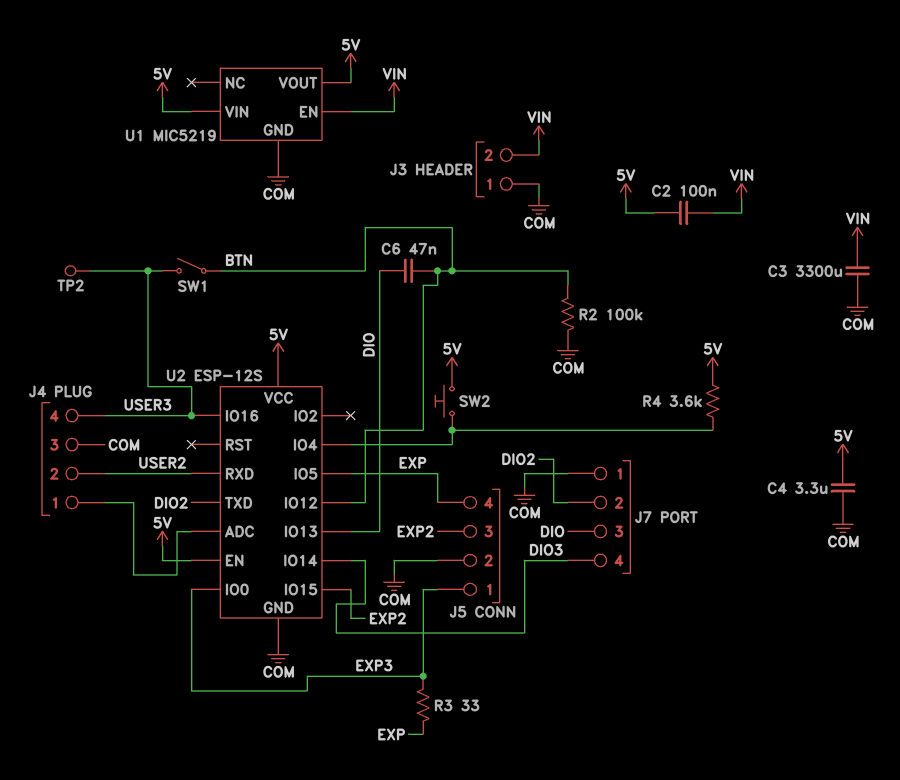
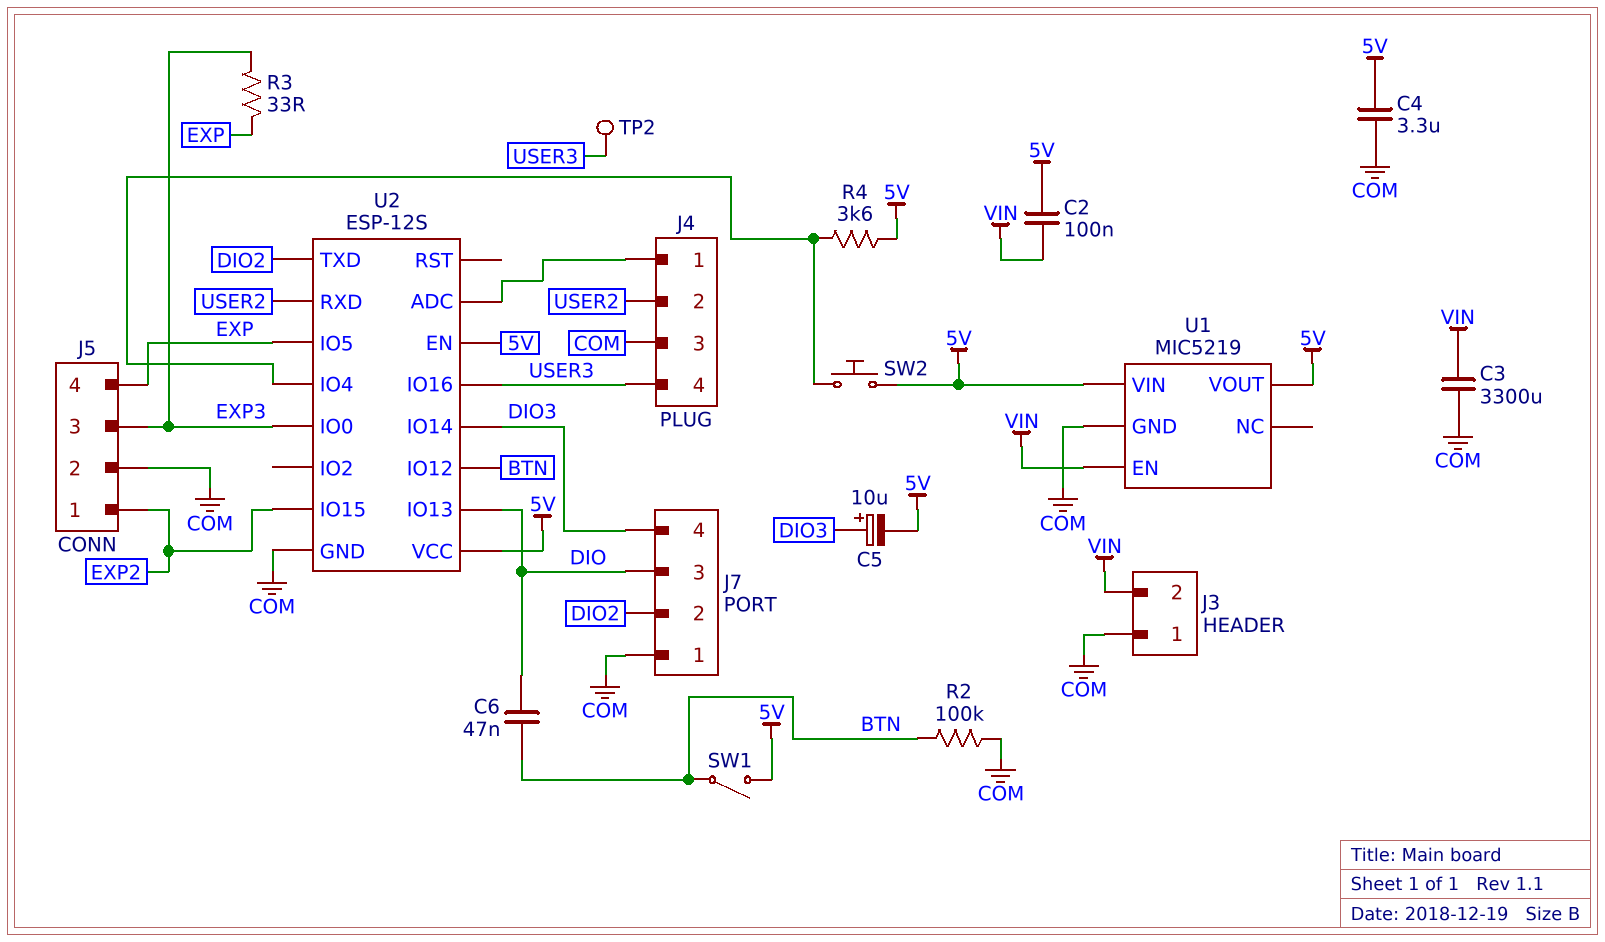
C5: none -> 10uF (plus DIO3, minus 5V)
J5 pin 1: EXP3 -> EXP2
J5 pin 3: EXP2 -> EXP3
SW1: switch (BTN, USER3) -> switch (5V, BTN)

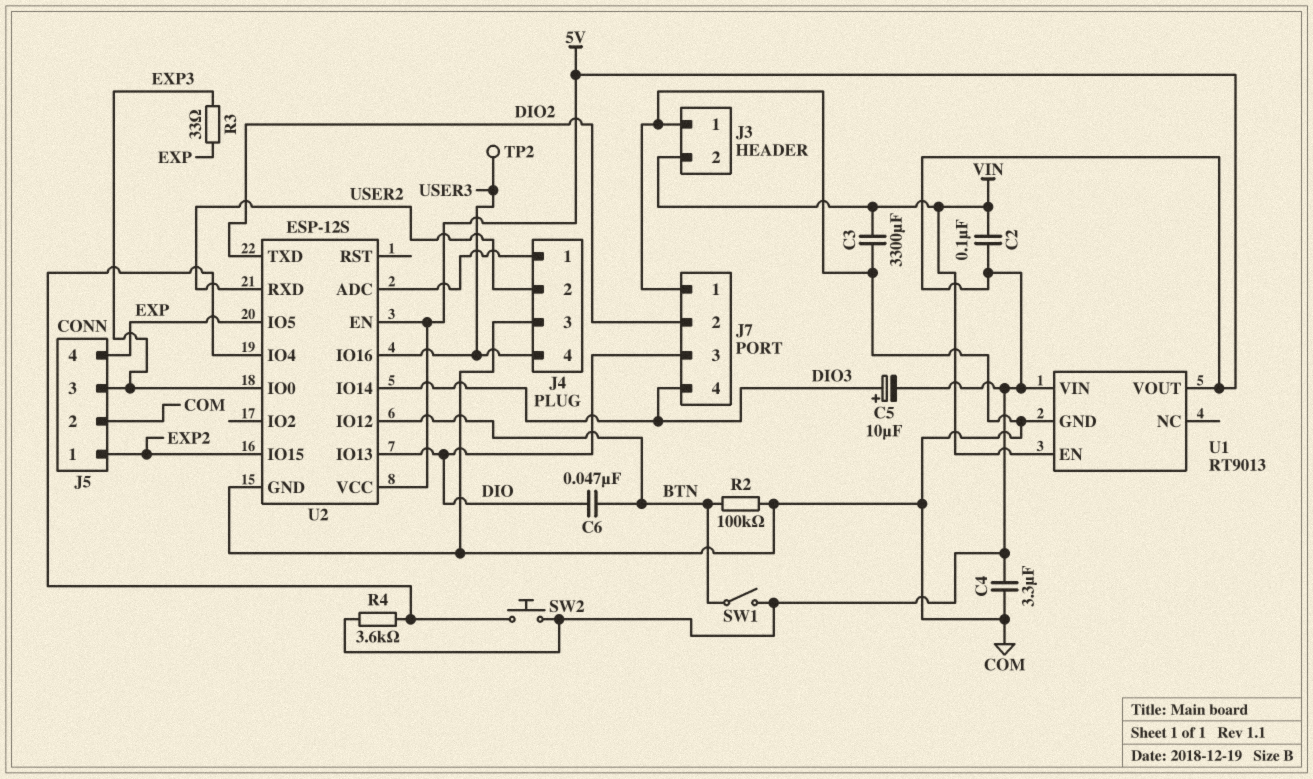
U1: MIC5219 -> RT9013

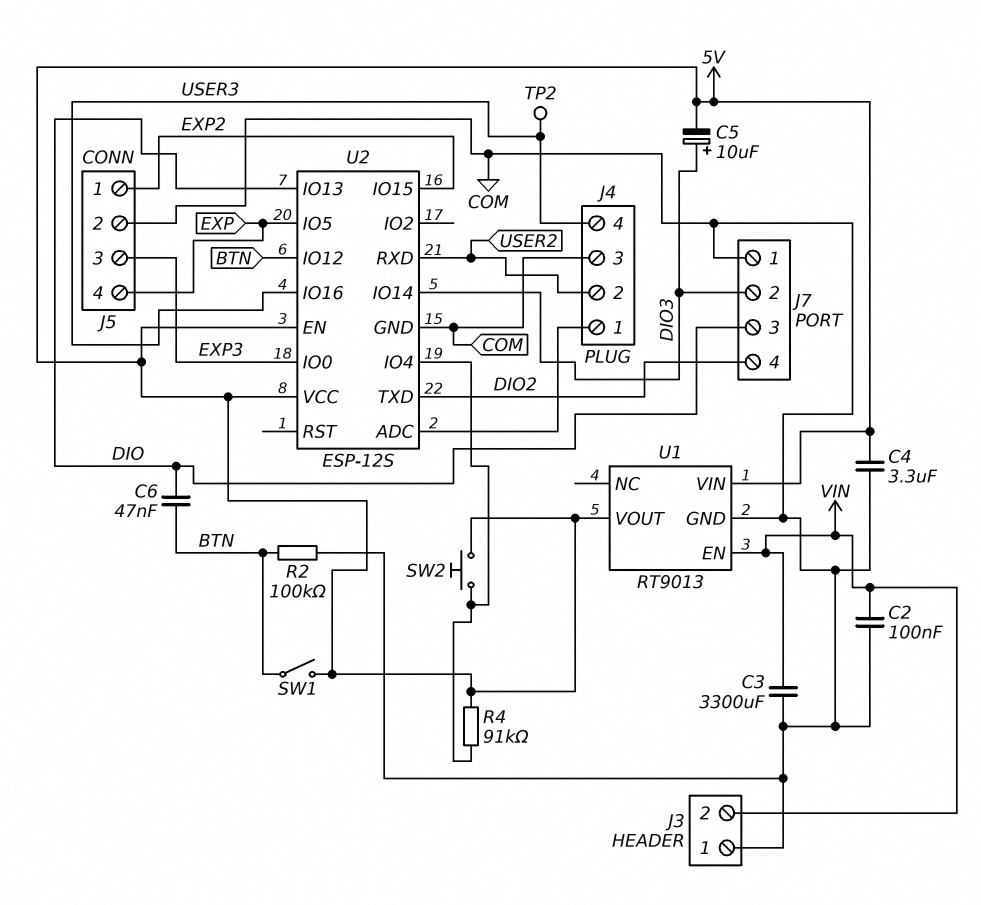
C2: 100nF (5V, VIN) -> 100nF (COM, VIN)
J7 pin 2: DIO2 -> DIO3
J7 pin 4: DIO3 -> DIO2
R3: 33 (EXP, EXP3) -> none
R4: 3.6k (5V, U2/IO4) -> 91k (5V, U2/IO4)

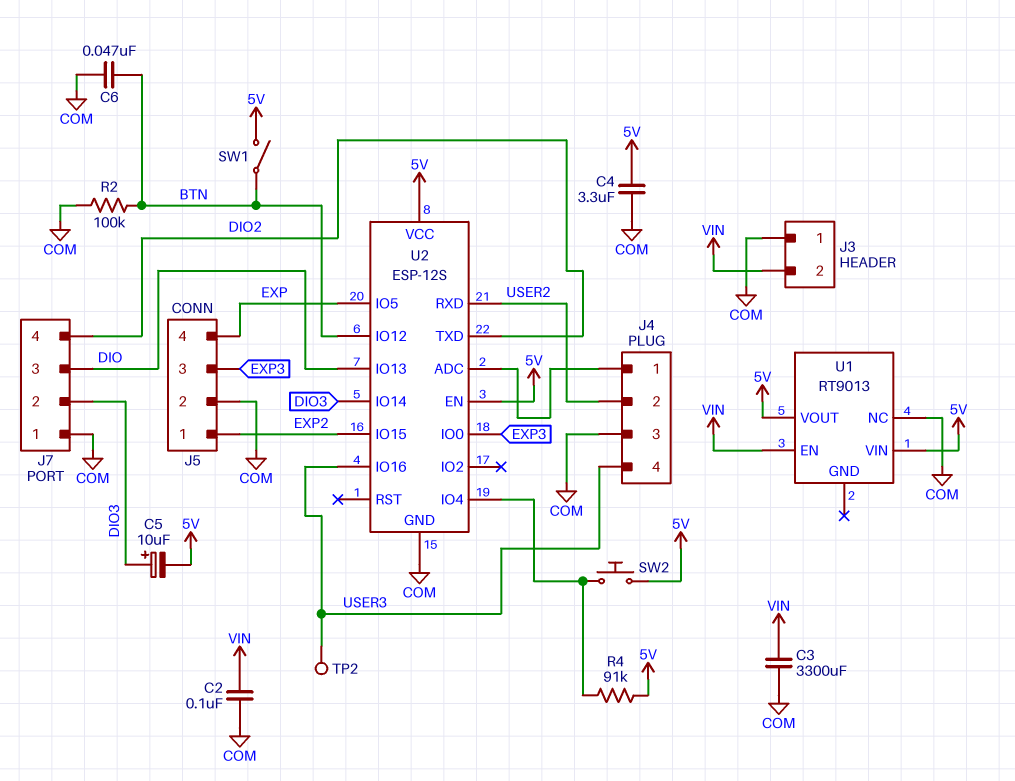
C6: 47nF (BTN, DIO) -> 47nF (BTN, COM)
U1 pin GND: COM -> none
U1 pin NC: none -> COM

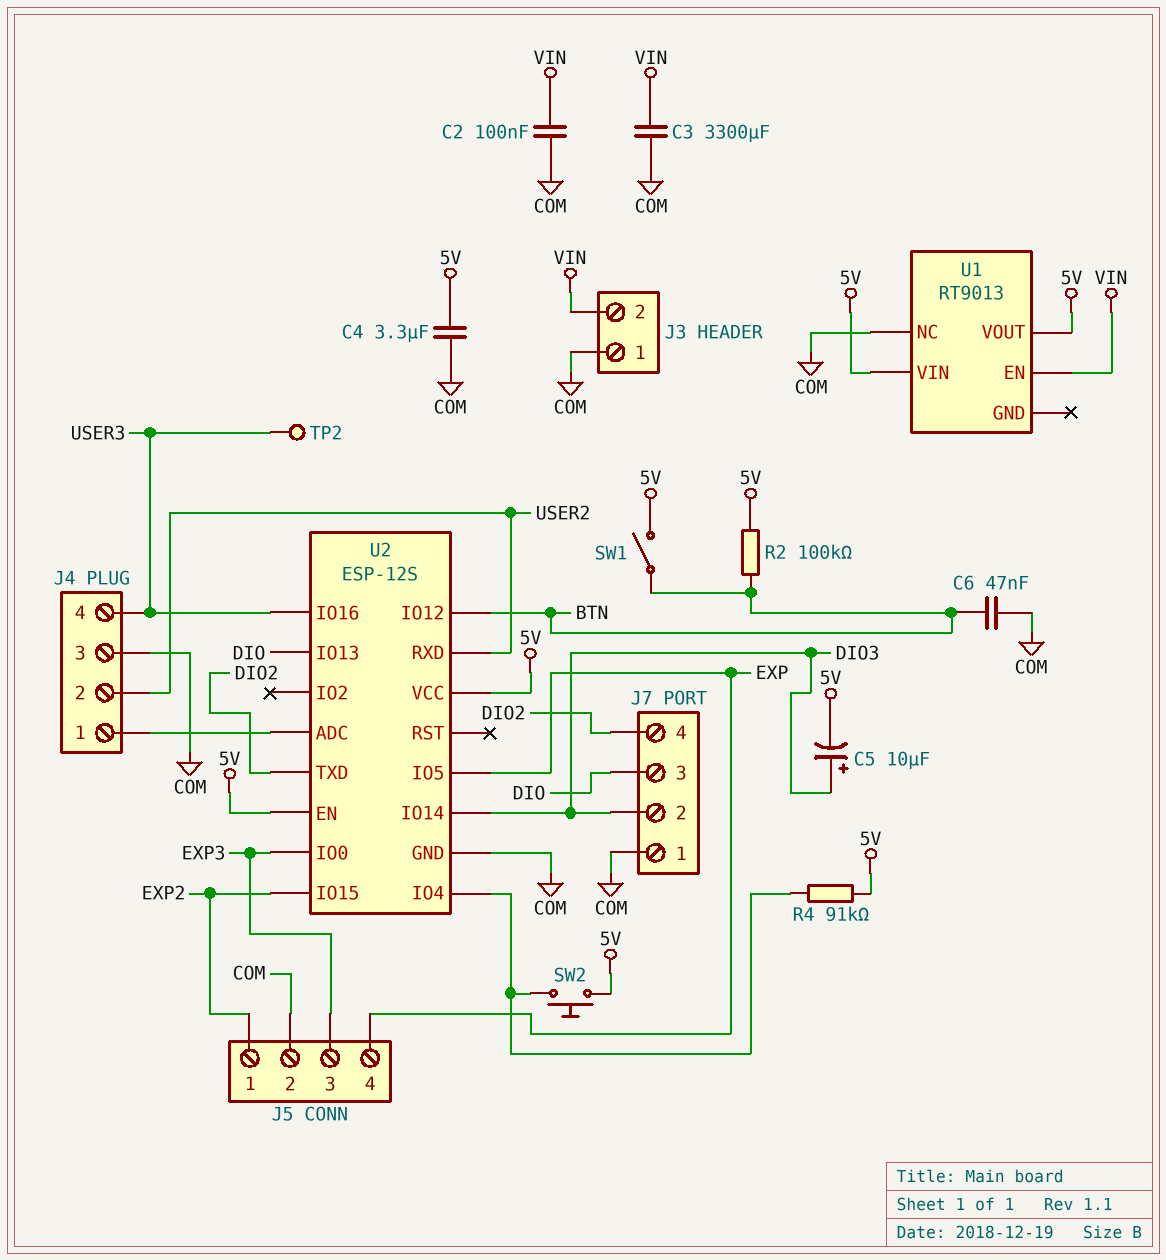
R2: 100k (BTN, COM) -> 100k (5V, BTN)

